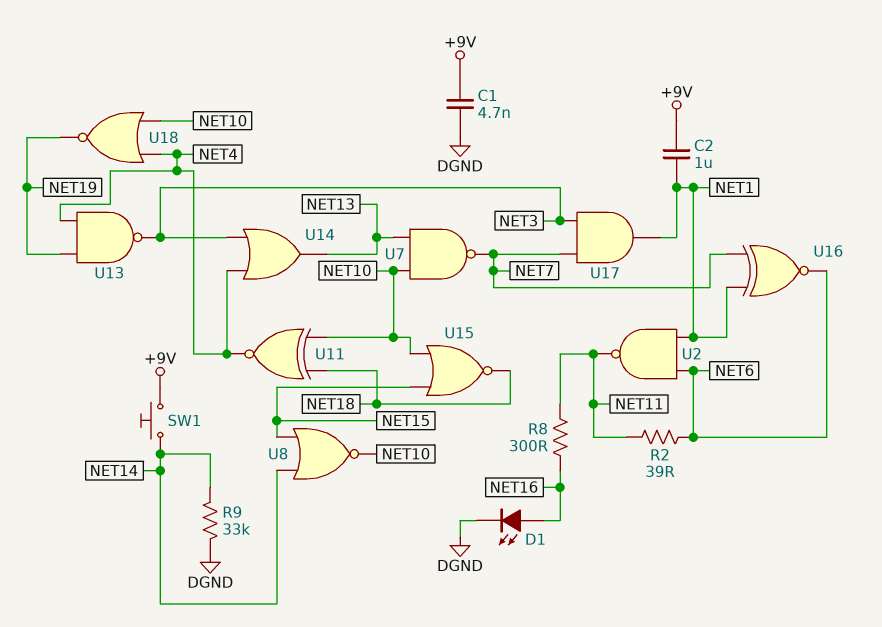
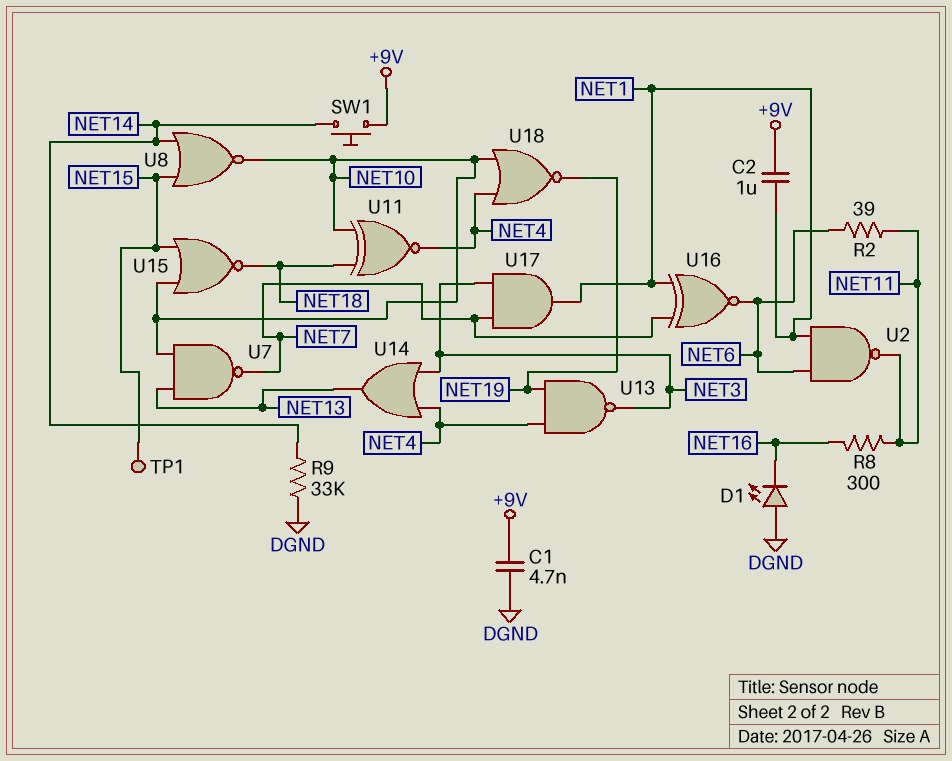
D1: LED (A NET16, K DGND) -> LED (A DGND, K NET16)
TP1: none -> test point (NET15)

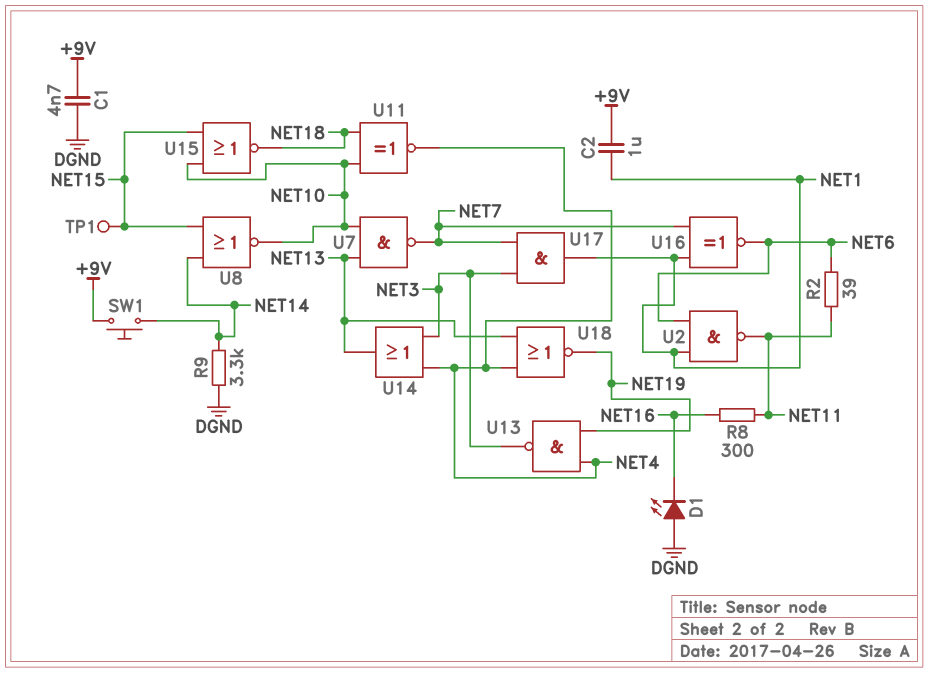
R9: 33k (DGND, NET14) -> 3.3k (DGND, NET14)
U18: NOR (in NET4, in NET10, out NET19) -> NOR (in NET4, in NET13, out NET19)

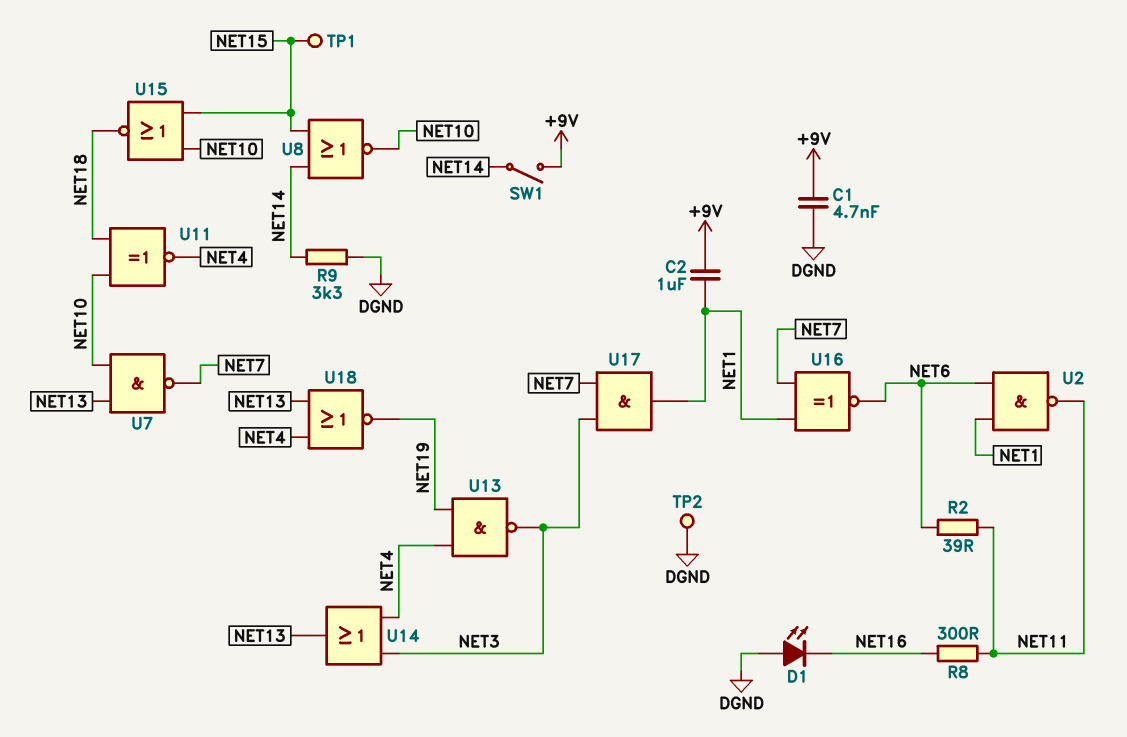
SW1: button (+9V, NET14) -> switch (+9V, NET14)
TP2: none -> test point (DGND)

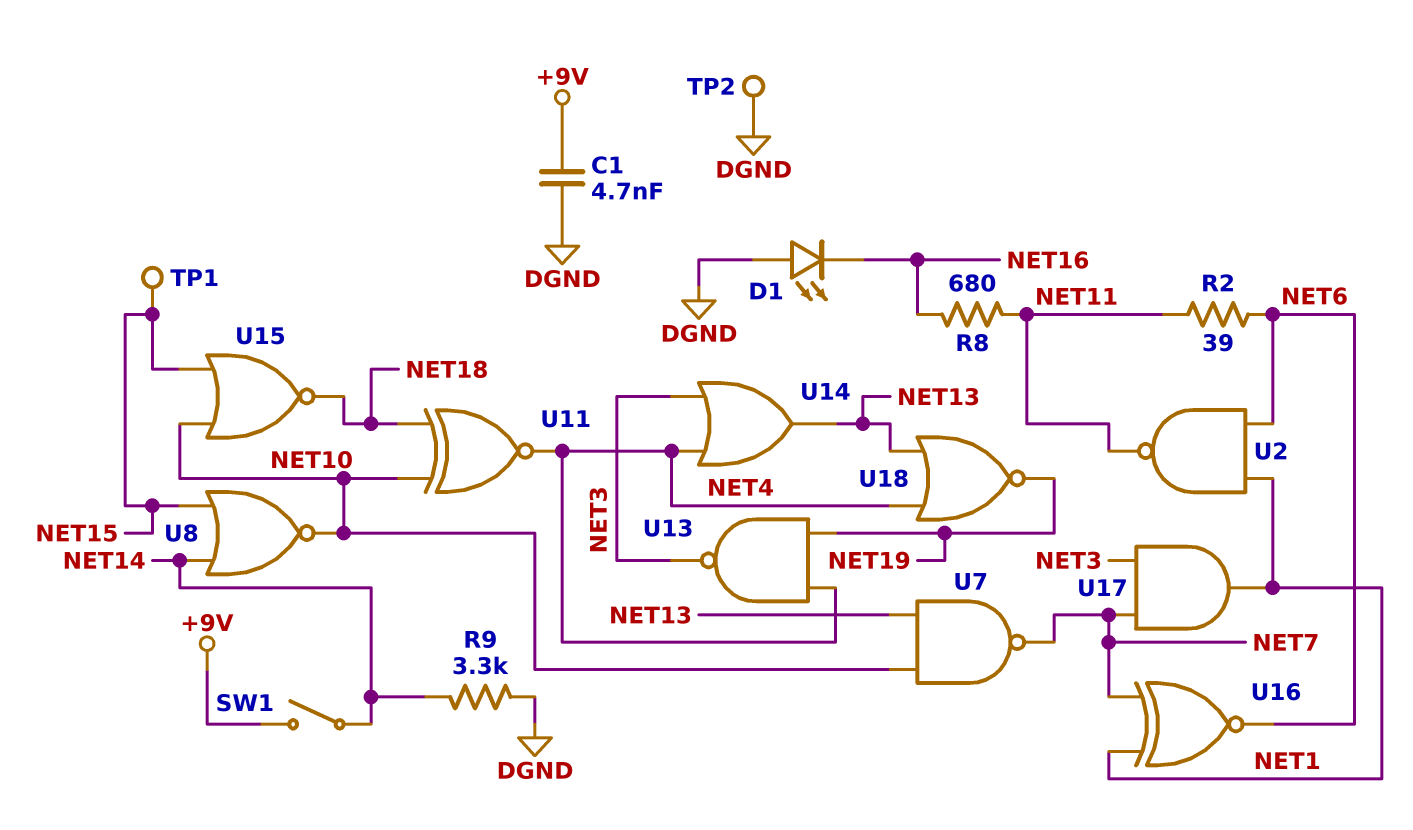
C2: 1uF (+9V, NET1) -> none
R8: 300 (NET11, NET16) -> 680 (NET11, NET16)

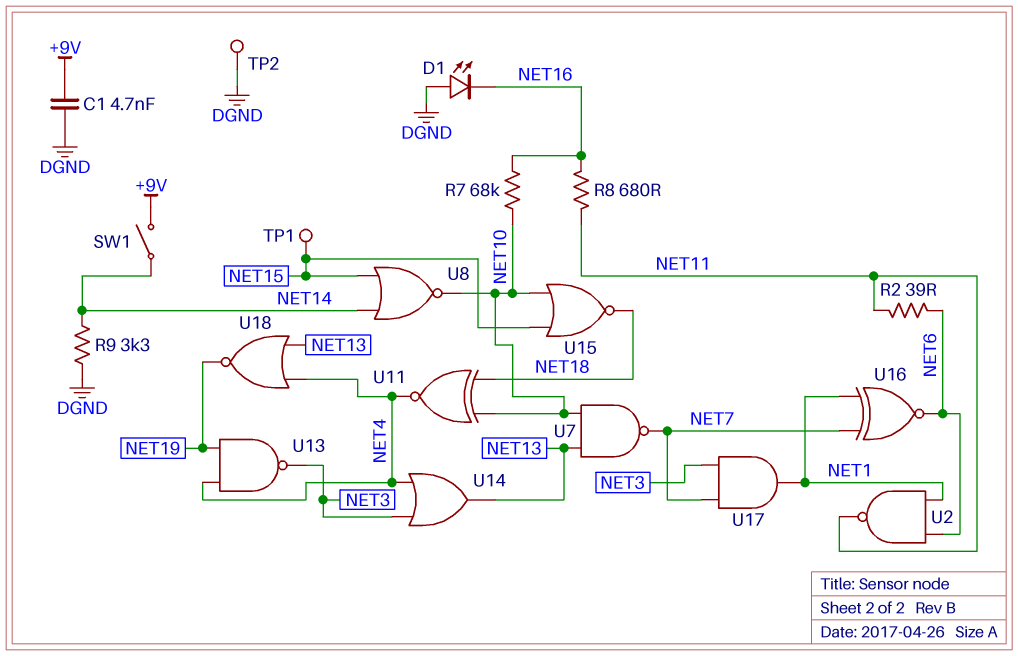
R7: none -> 68k (NET10, NET16)

